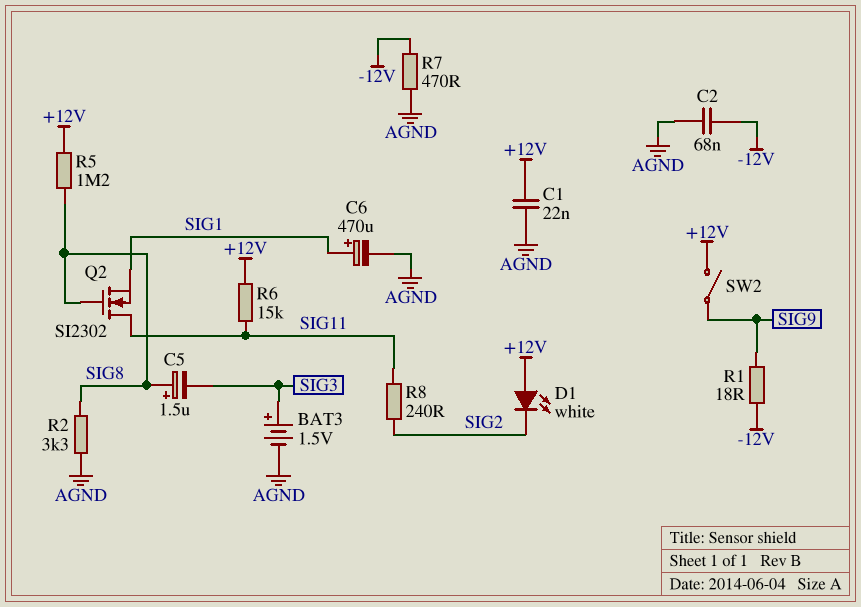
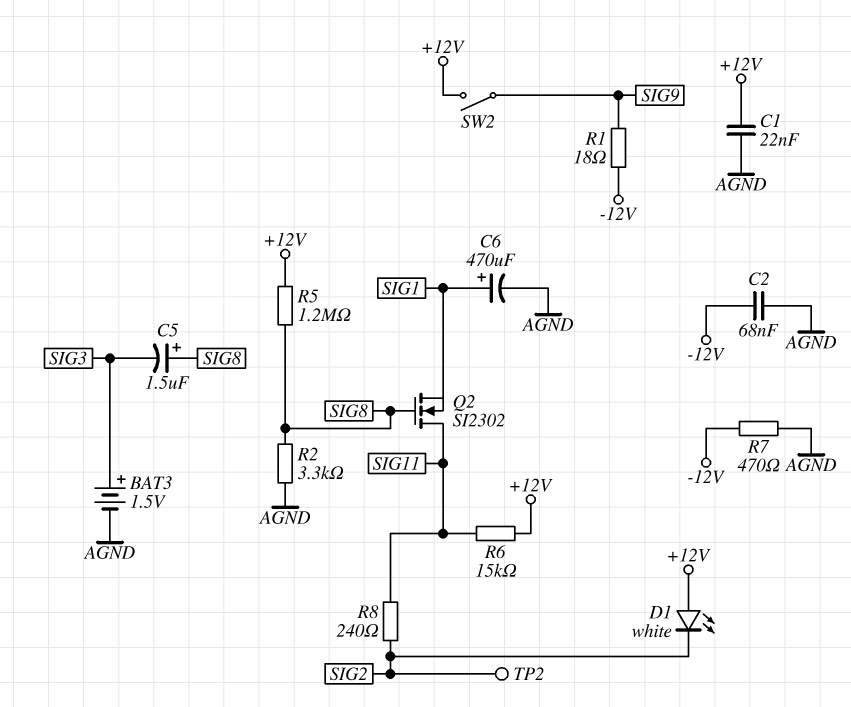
TP2: none -> test point (SIG2)

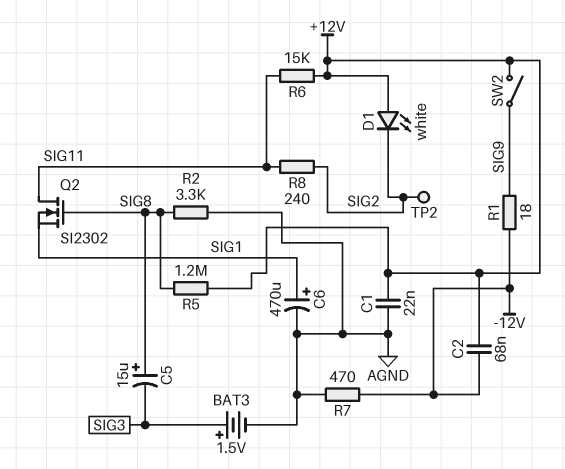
C2: 68nF (-12V, AGND) -> 68nF (+12V, -12V)
C5: 1.5uF (plus SIG8, minus SIG3) -> 15uF (plus SIG8, minus SIG3)

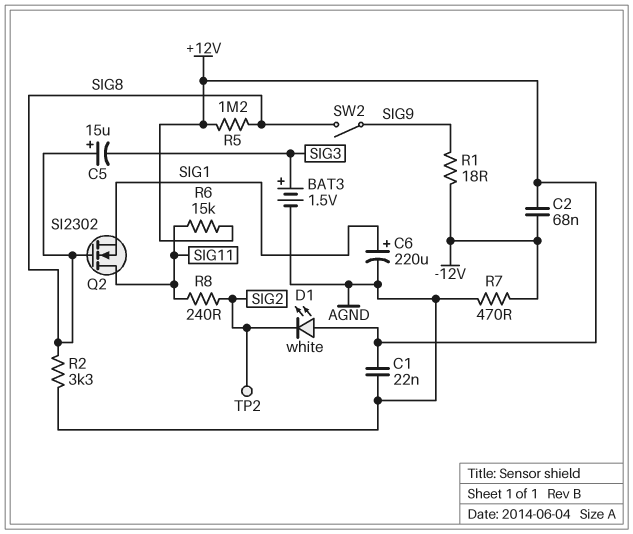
C6: 470uF (plus SIG1, minus AGND) -> 220uF (plus SIG1, minus AGND)
SW2: switch (+12V, SIG9) -> switch (SIG8, SIG9)

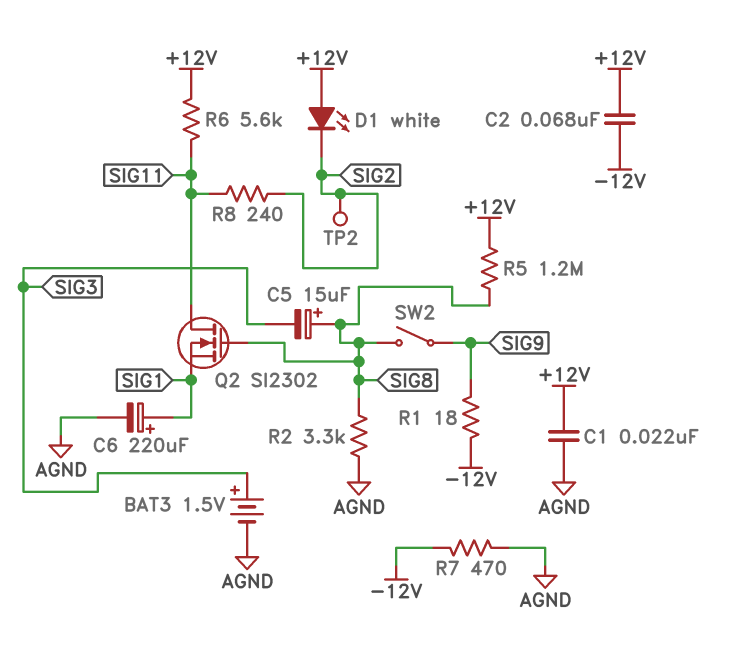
R6: 15k (+12V, SIG11) -> 5.6k (+12V, SIG11)

